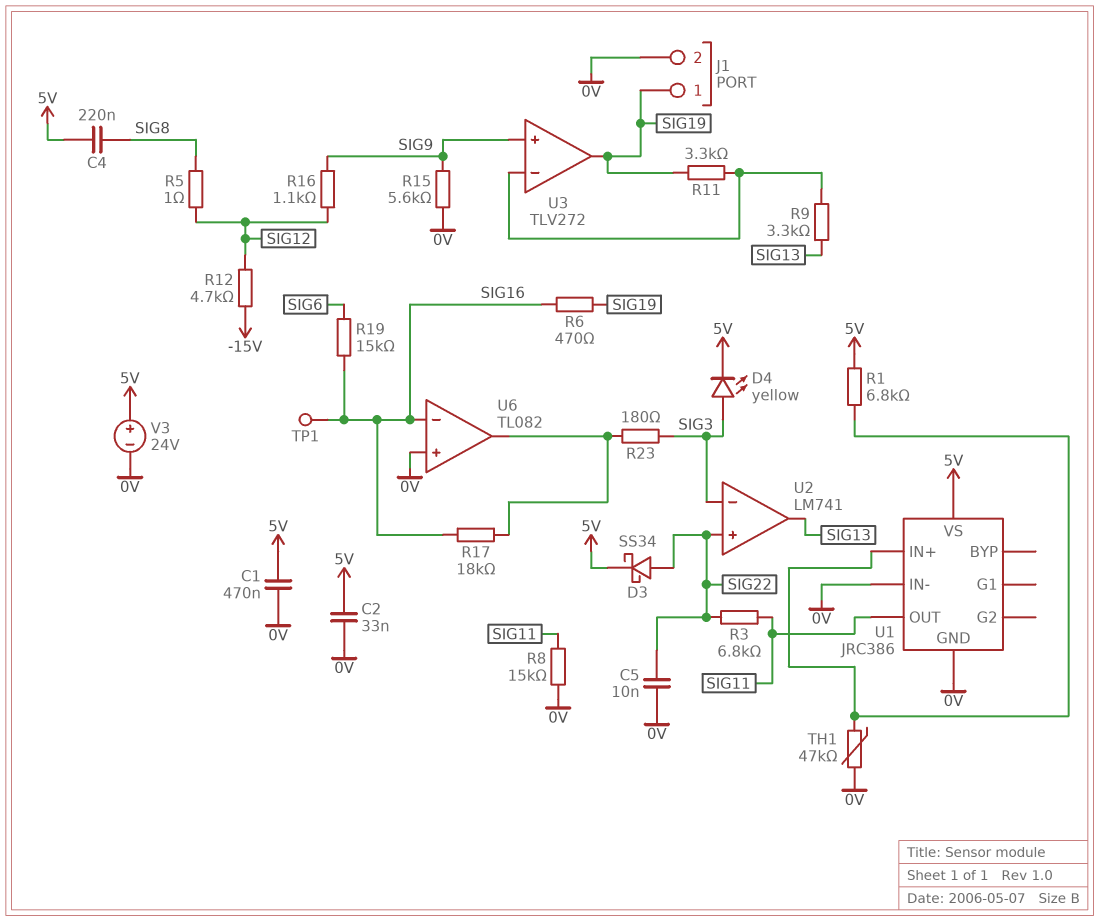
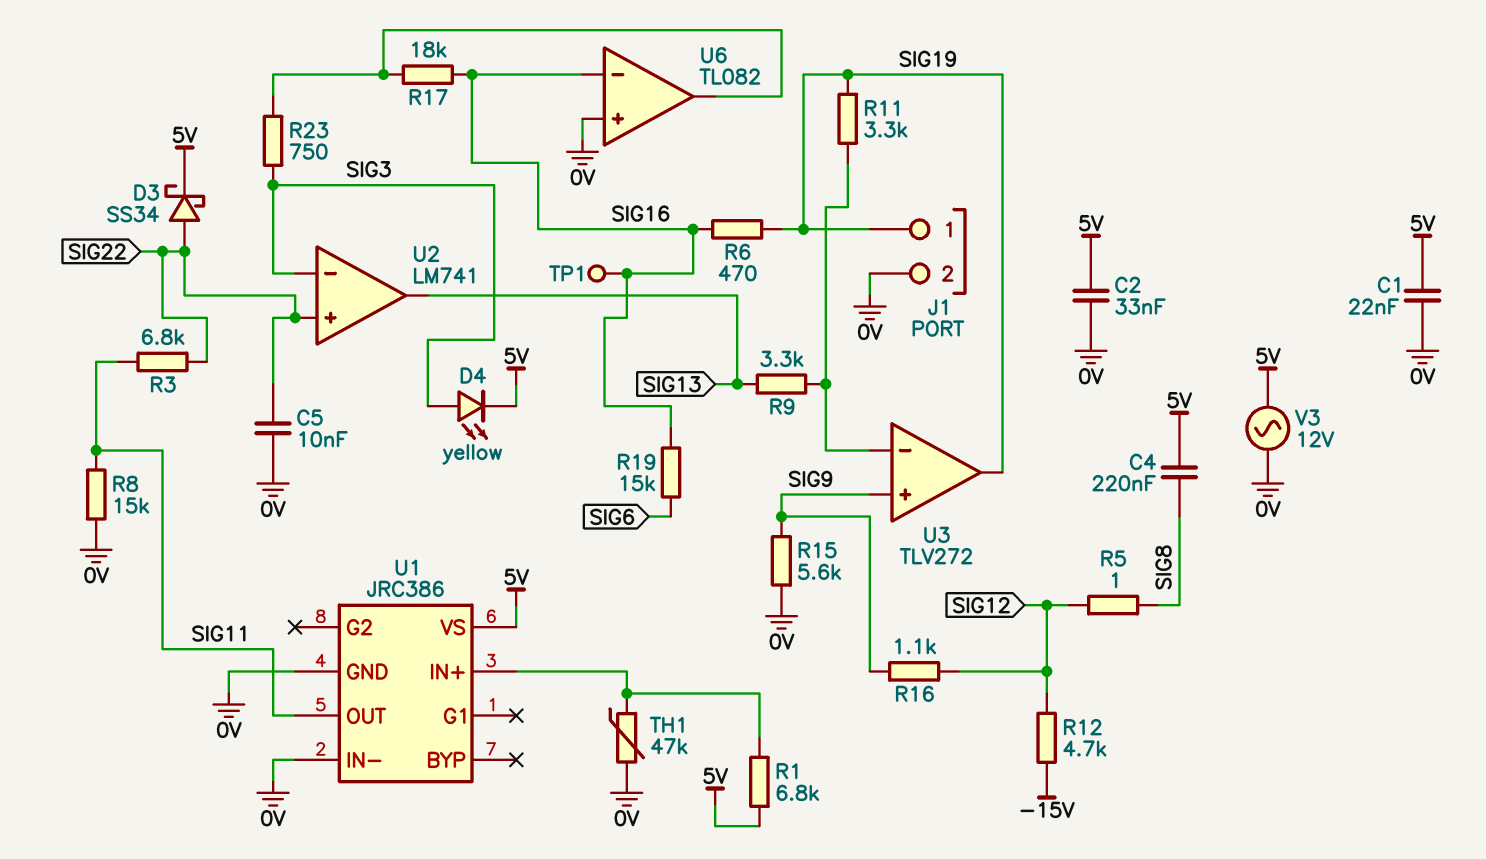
C1: 470nF (0V, 5V) -> 22nF (0V, 5V)
R23: 180 (SIG3, U6/out) -> 750 (SIG3, U6/out)
V3: 24V (plus 5V, minus 0V) -> AC 12V (0V, 5V)

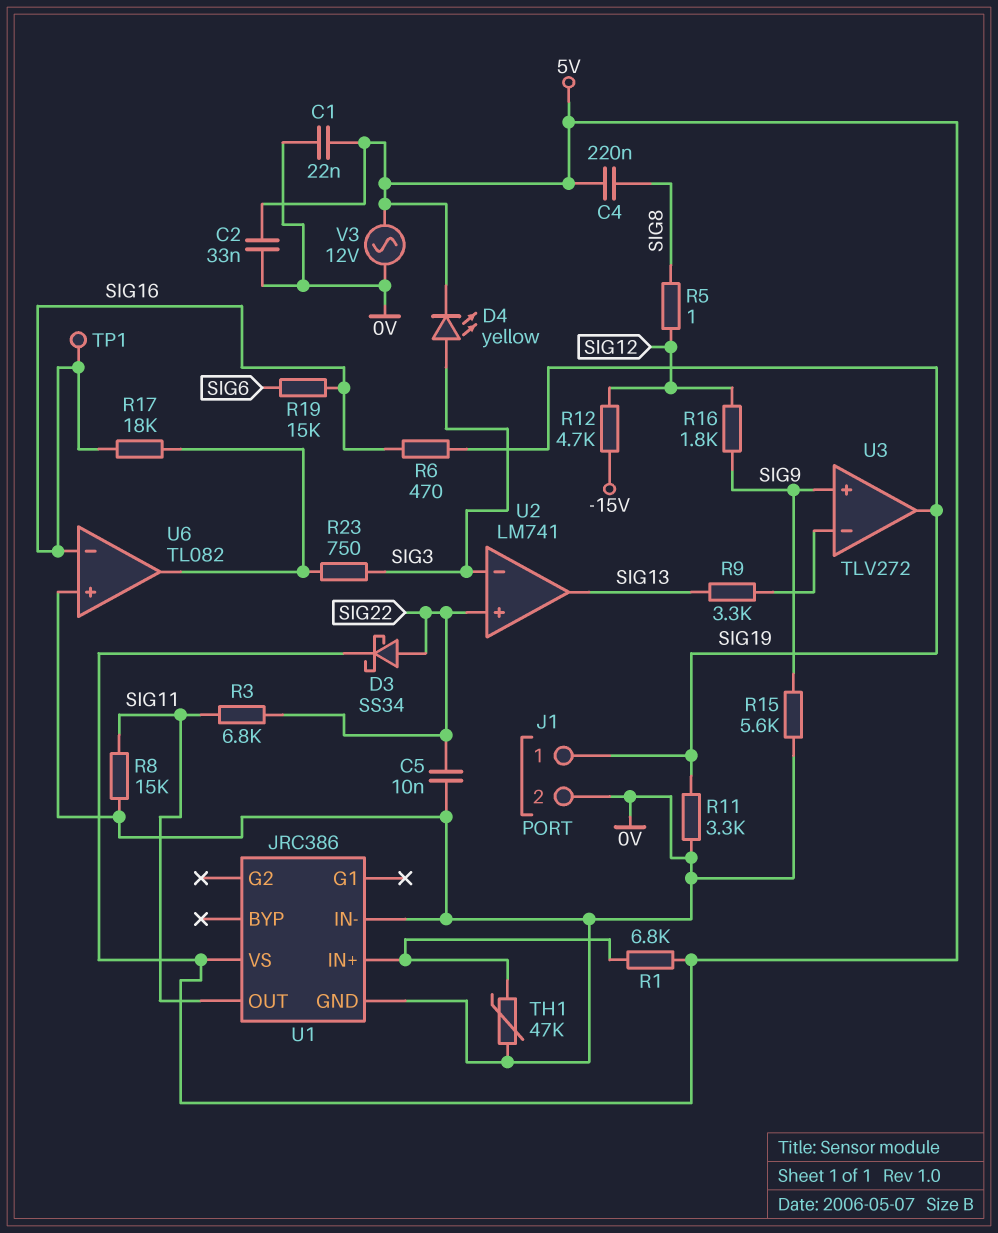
R11: 3.3k (SIG19, U3/in-) -> 3.3k (0V, SIG19)
R16: 1.1k (SIG9, SIG12) -> 1.8k (SIG9, SIG12)

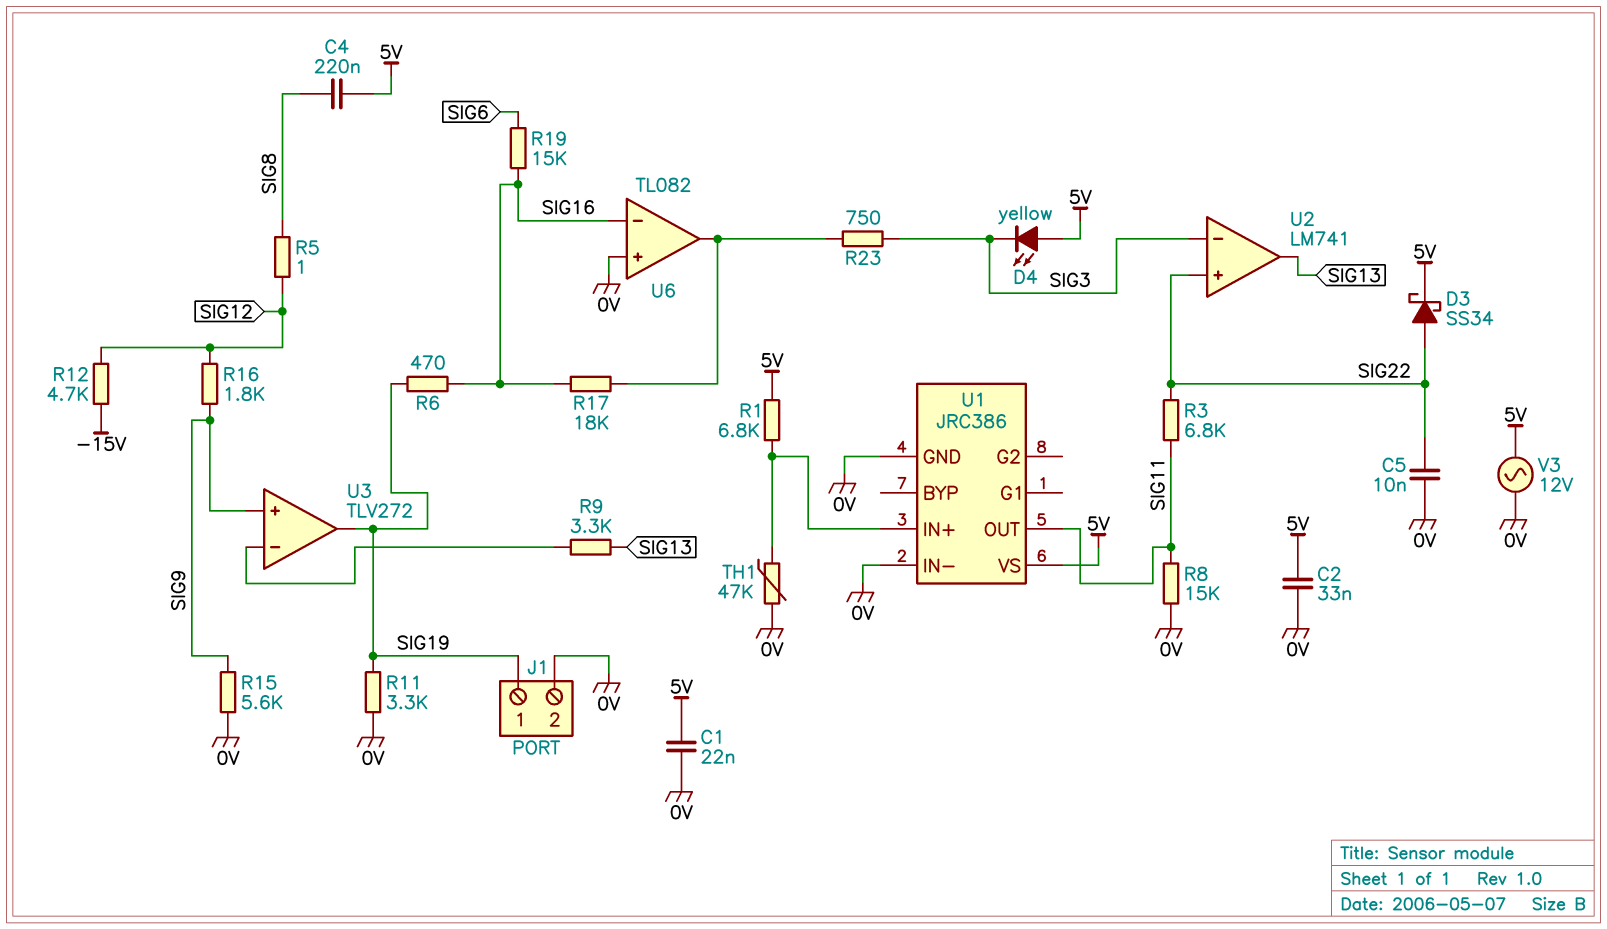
D4: LED yellow (A SIG3, K 5V) -> LED yellow (A 5V, K SIG3)
TP1: test point (SIG16) -> none

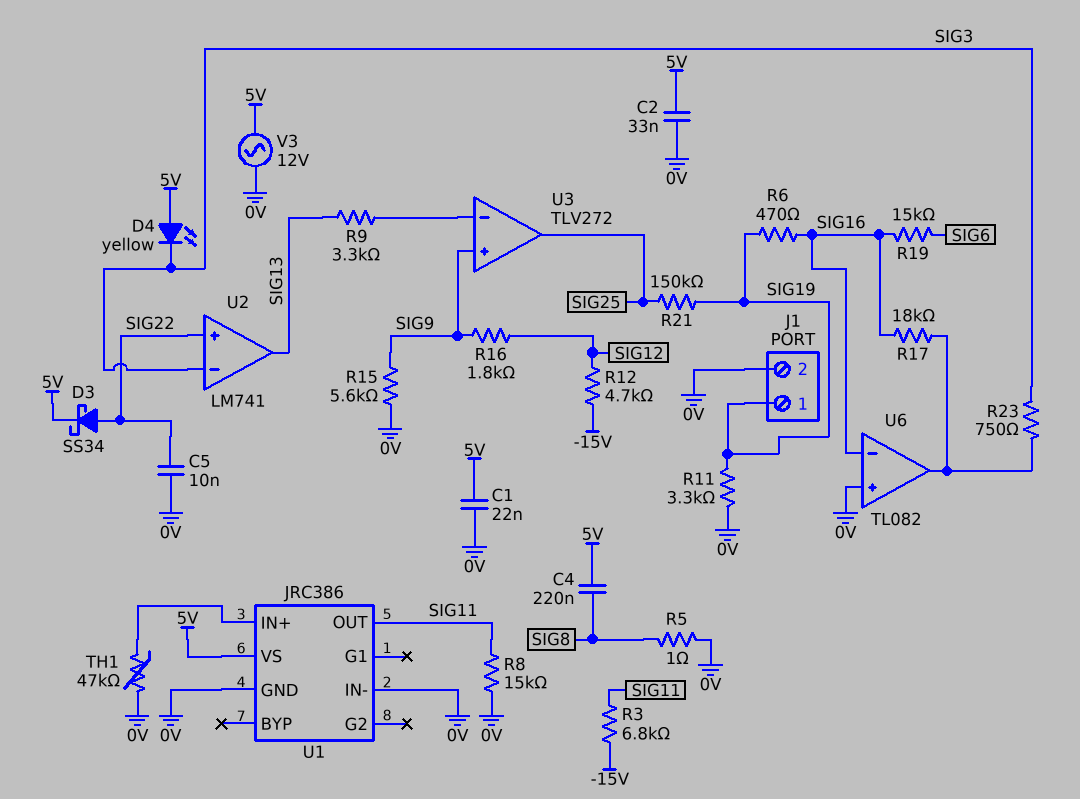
R1: 6.8k (5V, U1/IN+) -> none
R3: 6.8k (SIG11, SIG22) -> 6.8k (-15V, SIG11)
R5: 1 (SIG8, SIG12) -> 1 (0V, SIG8)
R21: none -> 150k (SIG19, SIG25)
U3 pin out: SIG19 -> SIG25

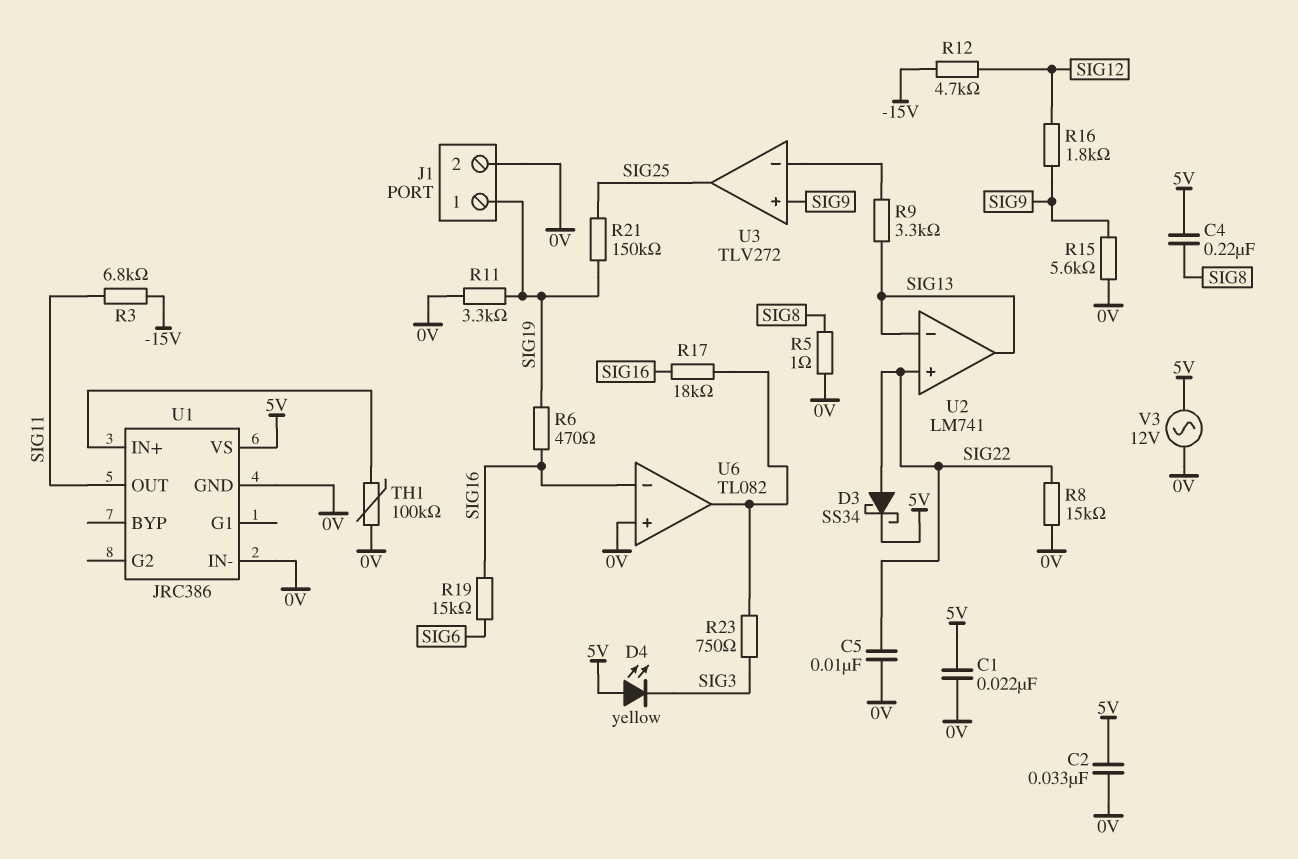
R8: 15k (0V, SIG11) -> 15k (0V, SIG22)
TH1: 47k (0V, U1/IN+) -> 100k (0V, U1/IN+)
U2 pin in-: SIG3 -> SIG13

